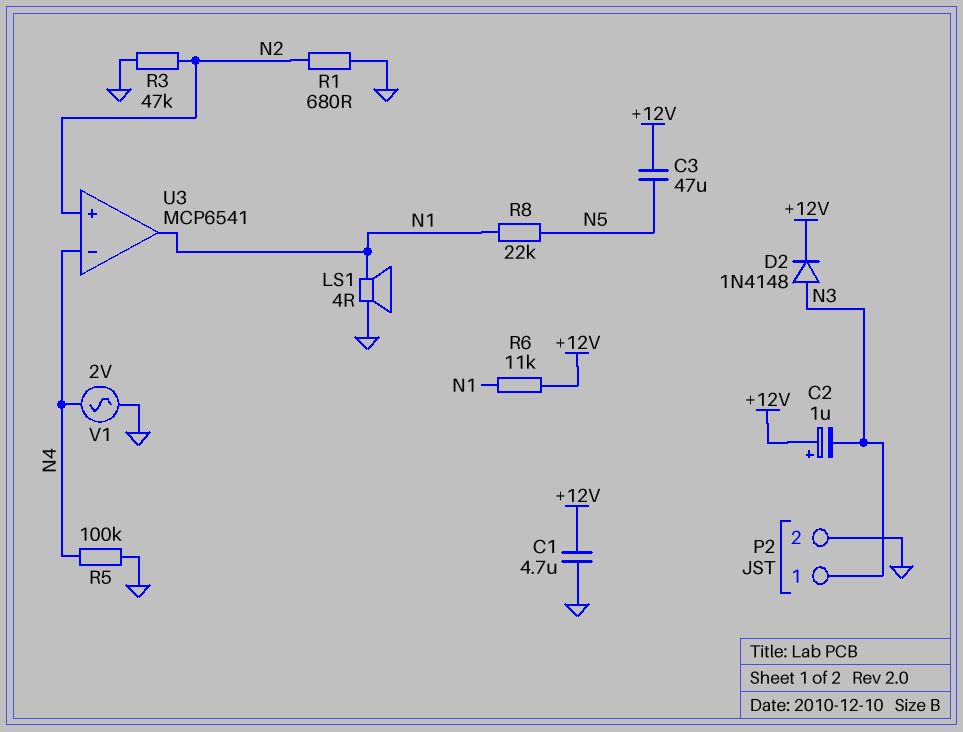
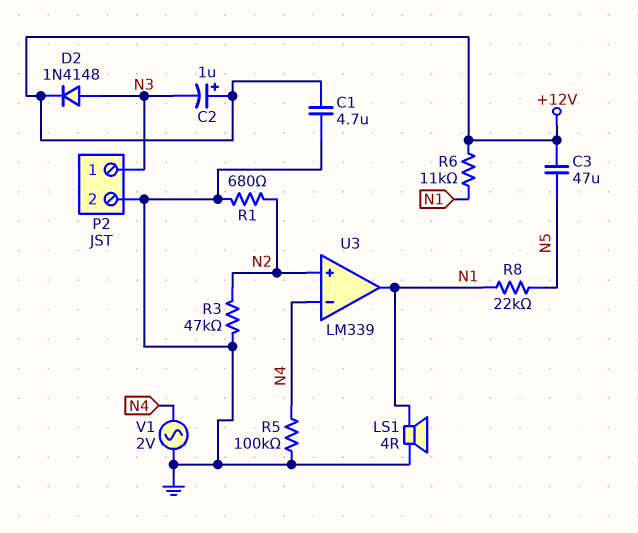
U3: MCP6541 -> LM339

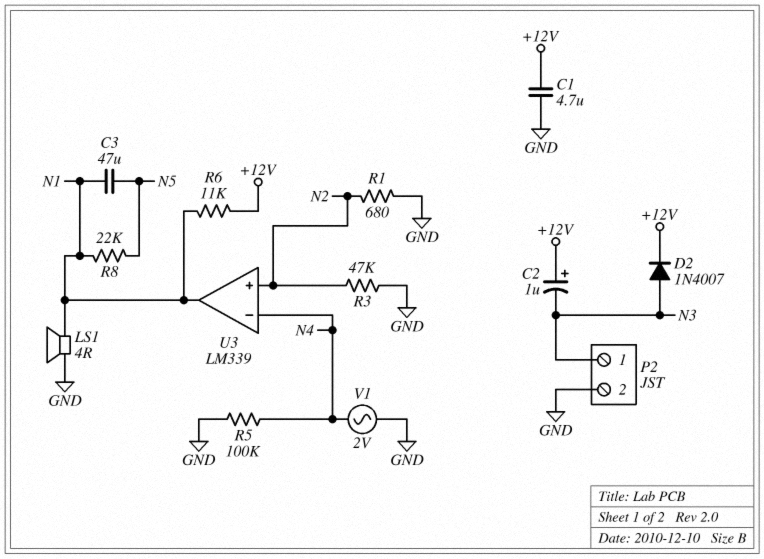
C3: 47uF (+12V, N5) -> 47uF (N1, N5)
D2: diode 1N4148 (A N3, K +12V) -> diode 1N4007 (A N3, K +12V)

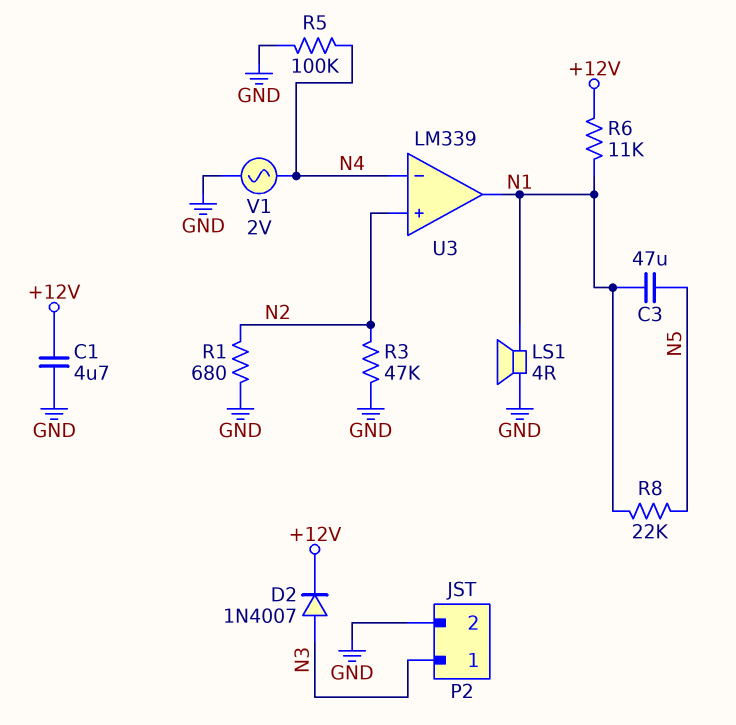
C2: 1uF (plus +12V, minus N3) -> none

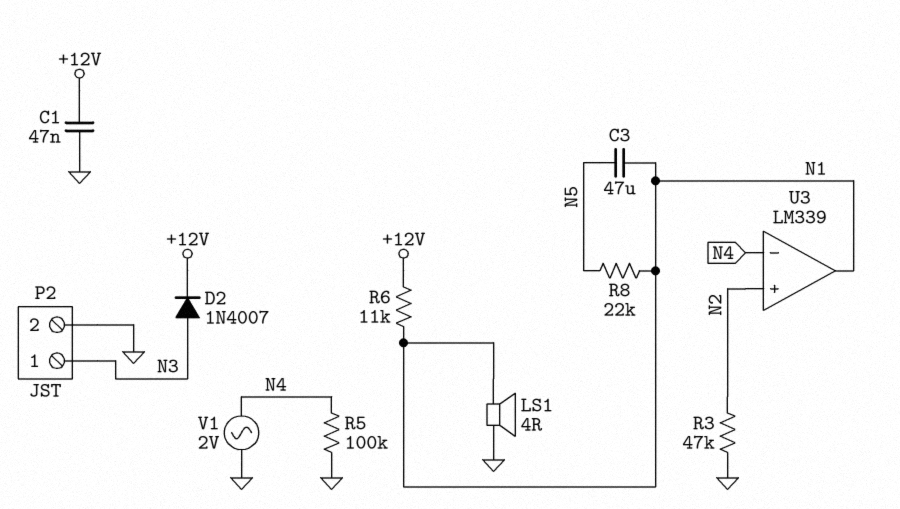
C1: 4.7uF (+12V, GND) -> 47nF (+12V, GND)
R1: 680 (GND, N2) -> none

